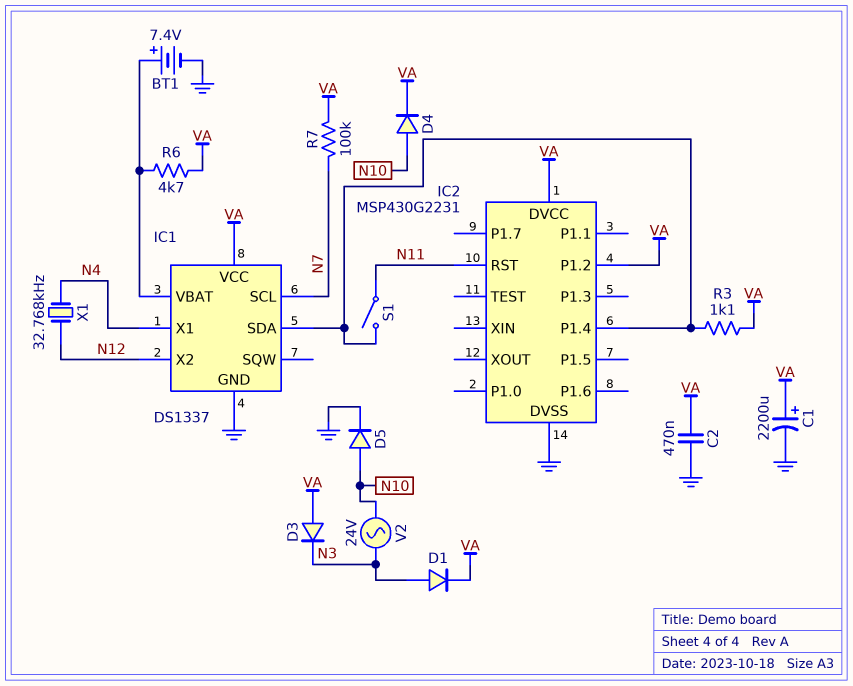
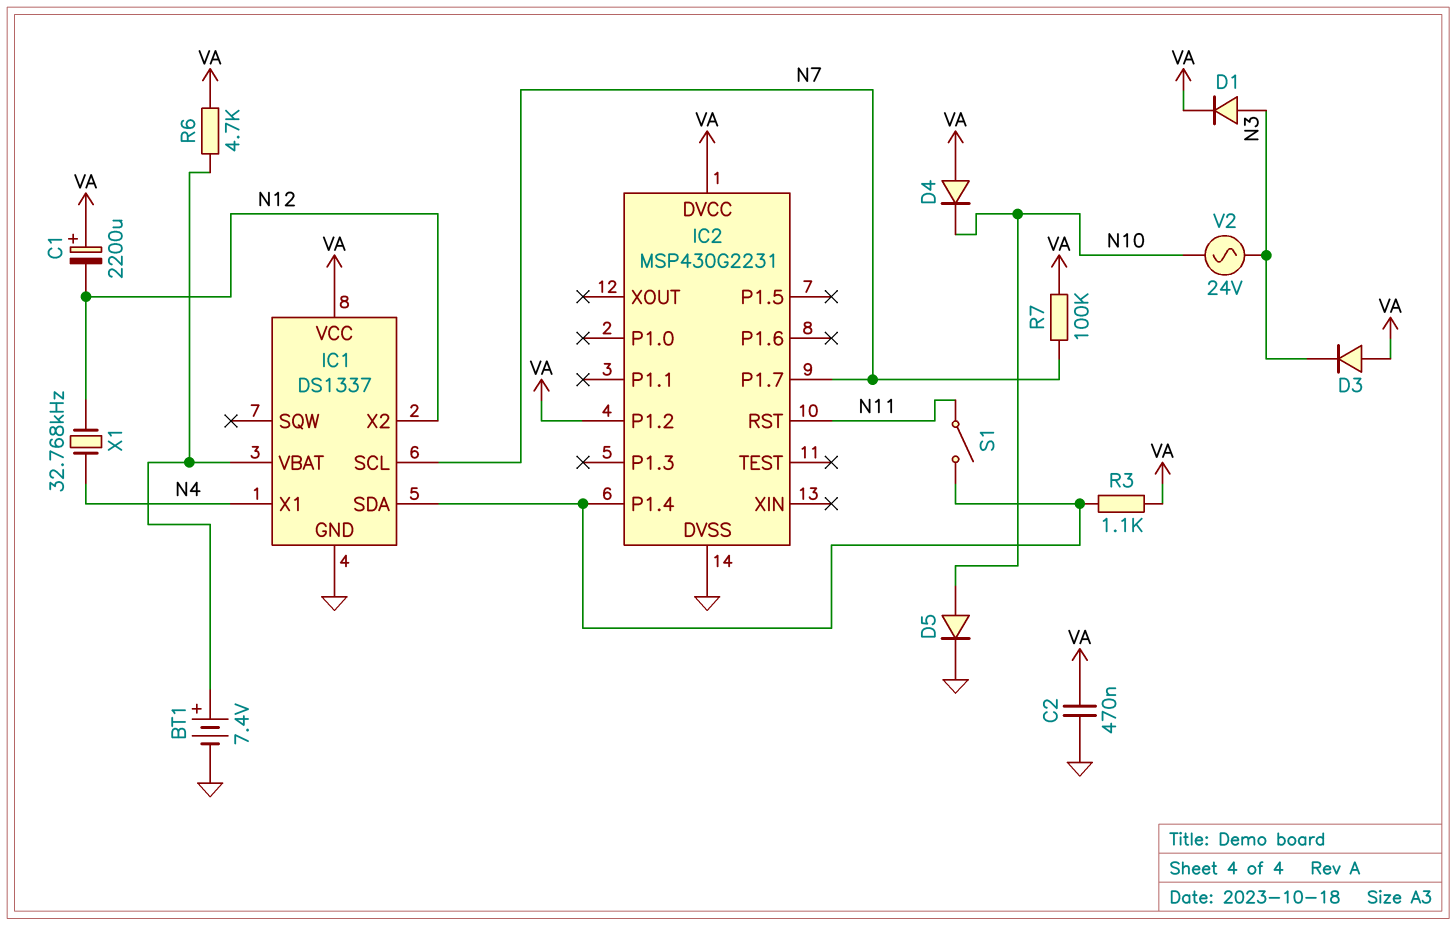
C1: 2200uF (plus VA, minus GND) -> 2200uF (plus VA, minus N12)
D4: diode (A N10, K VA) -> diode (A VA, K N10)
IC2 pin P1.7: none -> N7

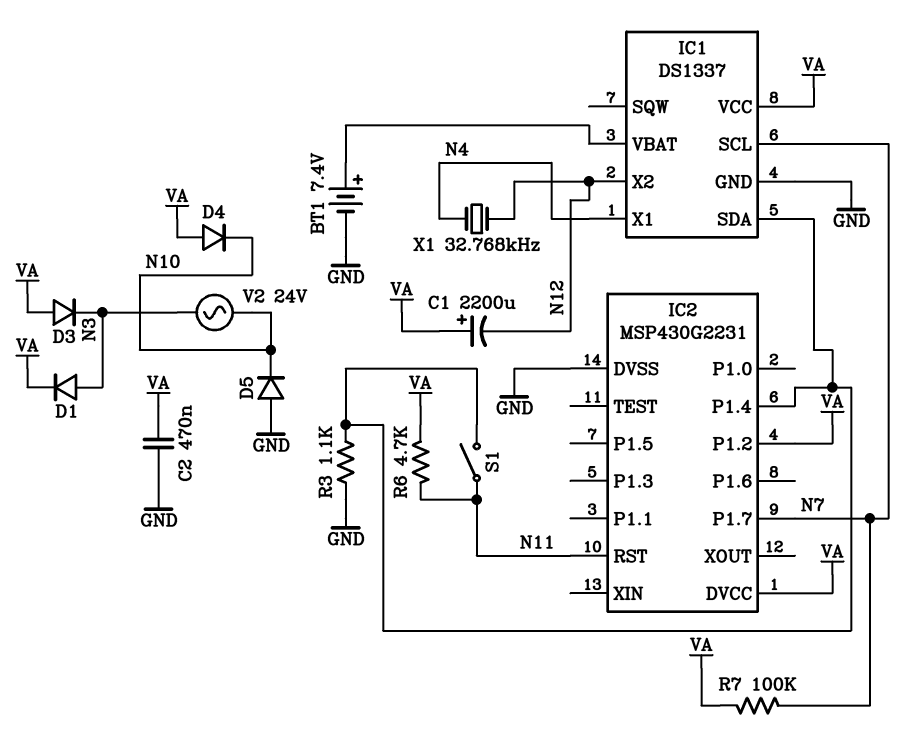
D5: diode (A N10, K GND) -> diode (A GND, K N10)
R3: 1.1k (IC1/SDA, VA) -> 1.1k (GND, IC1/SDA)
R6: 4.7k (IC1/VBAT, VA) -> 4.7k (N11, VA)

